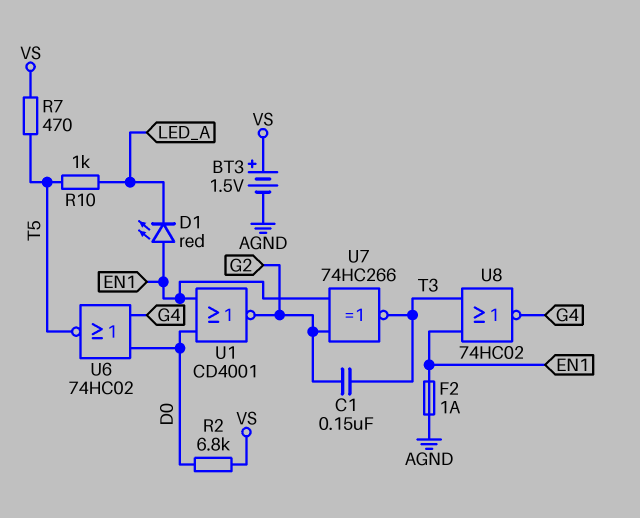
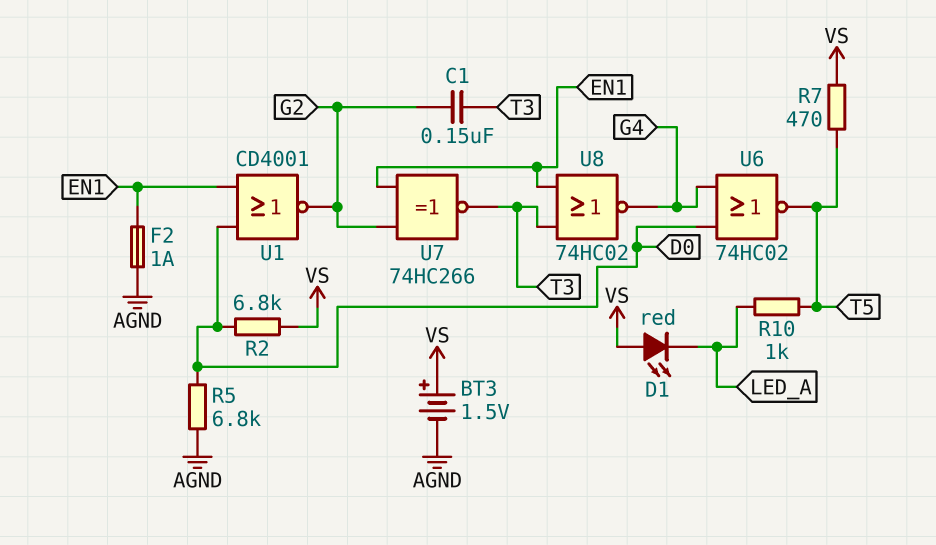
D1: LED red (A EN1, K LED_A) -> LED red (A VS, K LED_A)
R5: none -> 6.8k (AGND, D0)

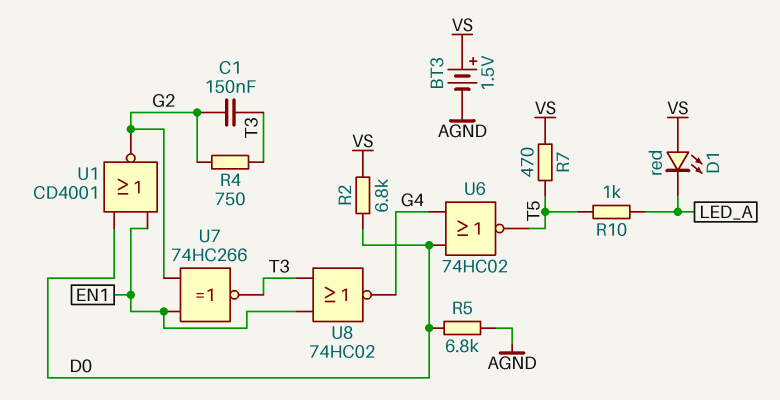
F2: 1A (AGND, EN1) -> none
R4: none -> 750 (G2, T3)

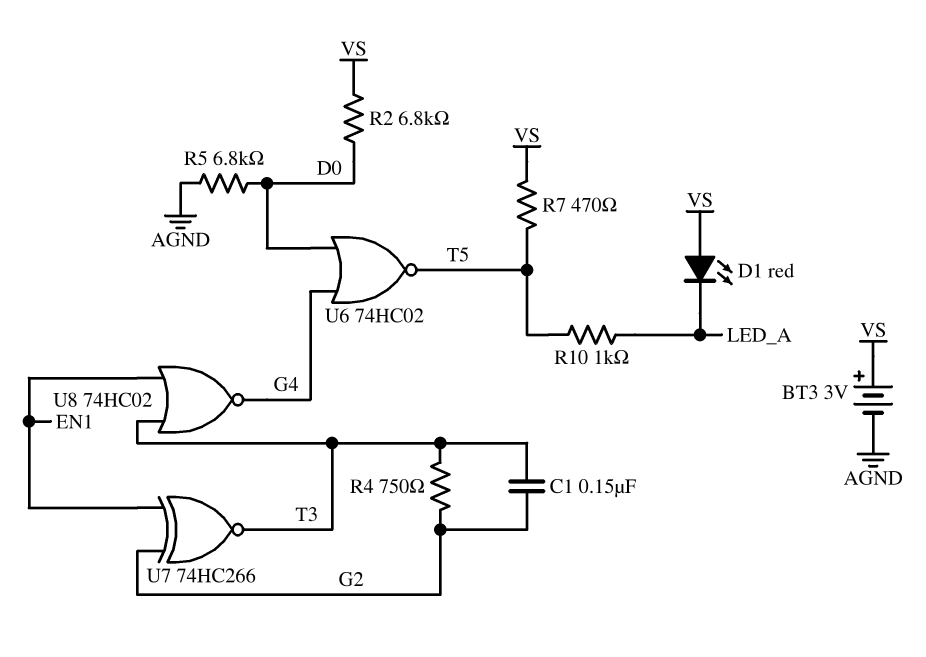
BT3: 1.5V (plus VS, minus AGND) -> 3V (plus VS, minus AGND)
U1: NOR CD4001 (in D0, in EN1, out G2) -> none

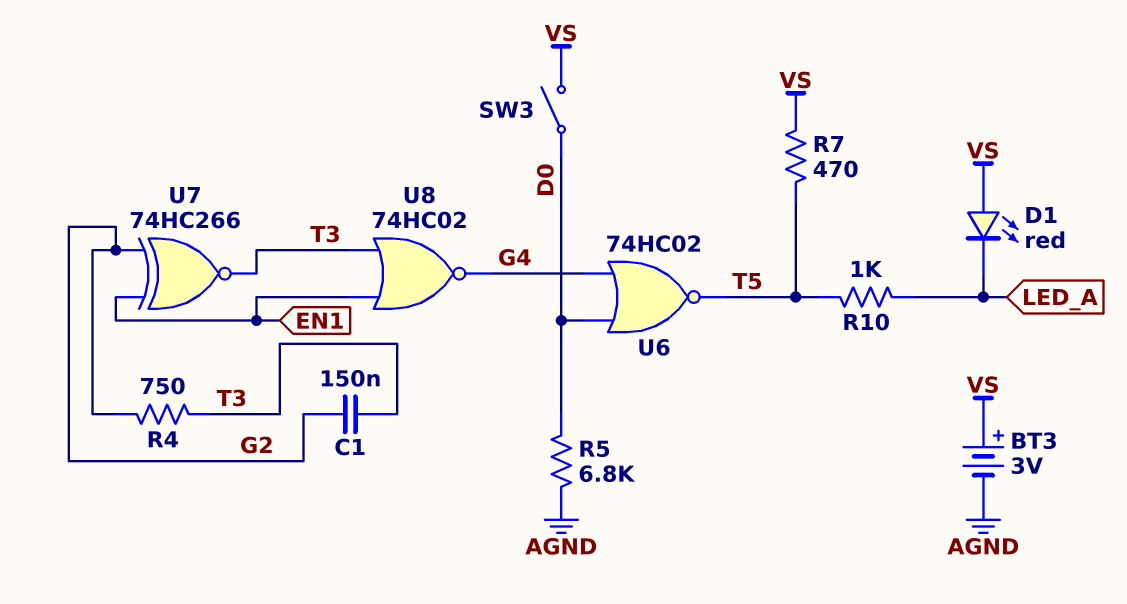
R2: 6.8k (D0, VS) -> none
SW3: none -> switch (D0, VS)

